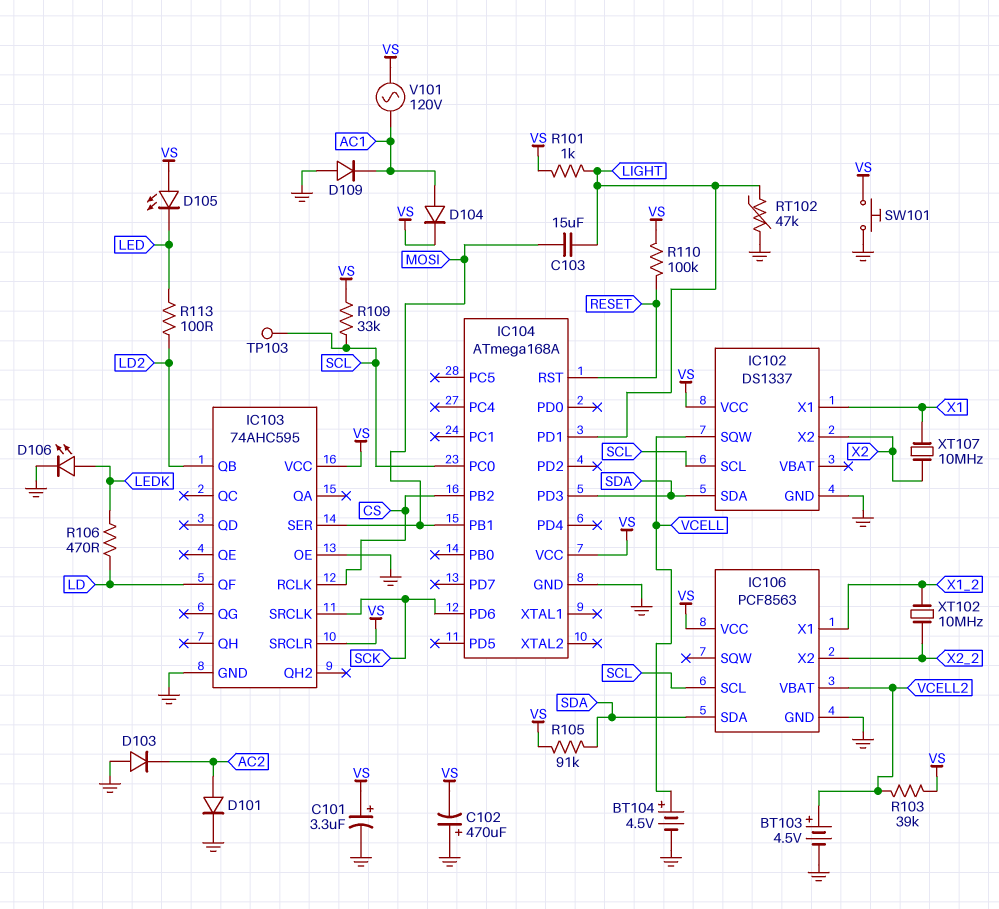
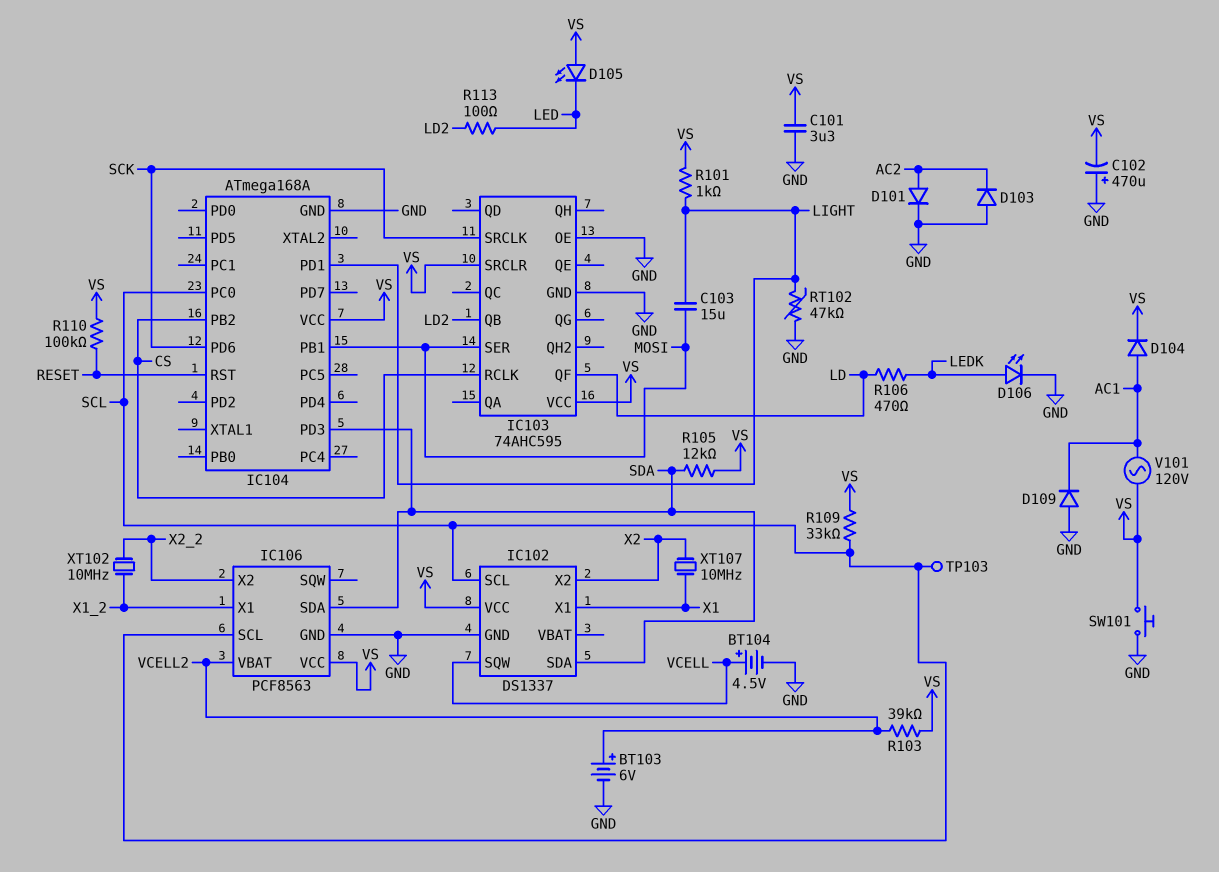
BT103: 4.5V (plus VCELL2, minus GND) -> 6V (plus VCELL2, minus GND)
C101: 3.3uF (plus VS, minus GND) -> 3.3uF (GND, VS)
R105: 91k (SDA, VS) -> 12k (SDA, VS)

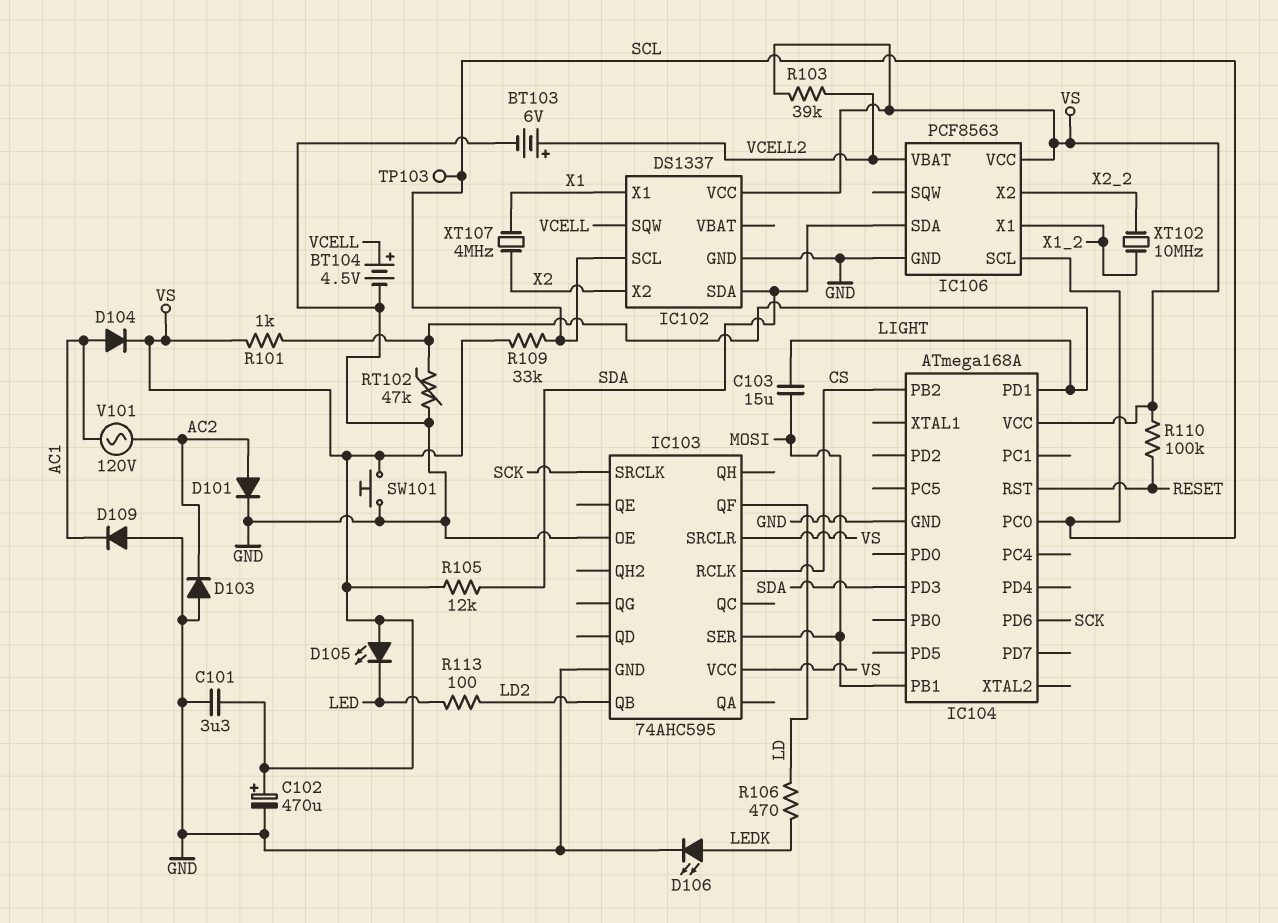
C102: 470uF (plus GND, minus VS) -> 470uF (plus VS, minus GND)
V101: AC 120V (AC1, VS) -> AC 120V (AC1, AC2)
XT107: 10MHz (X1, X2) -> 4MHz (X1, X2)

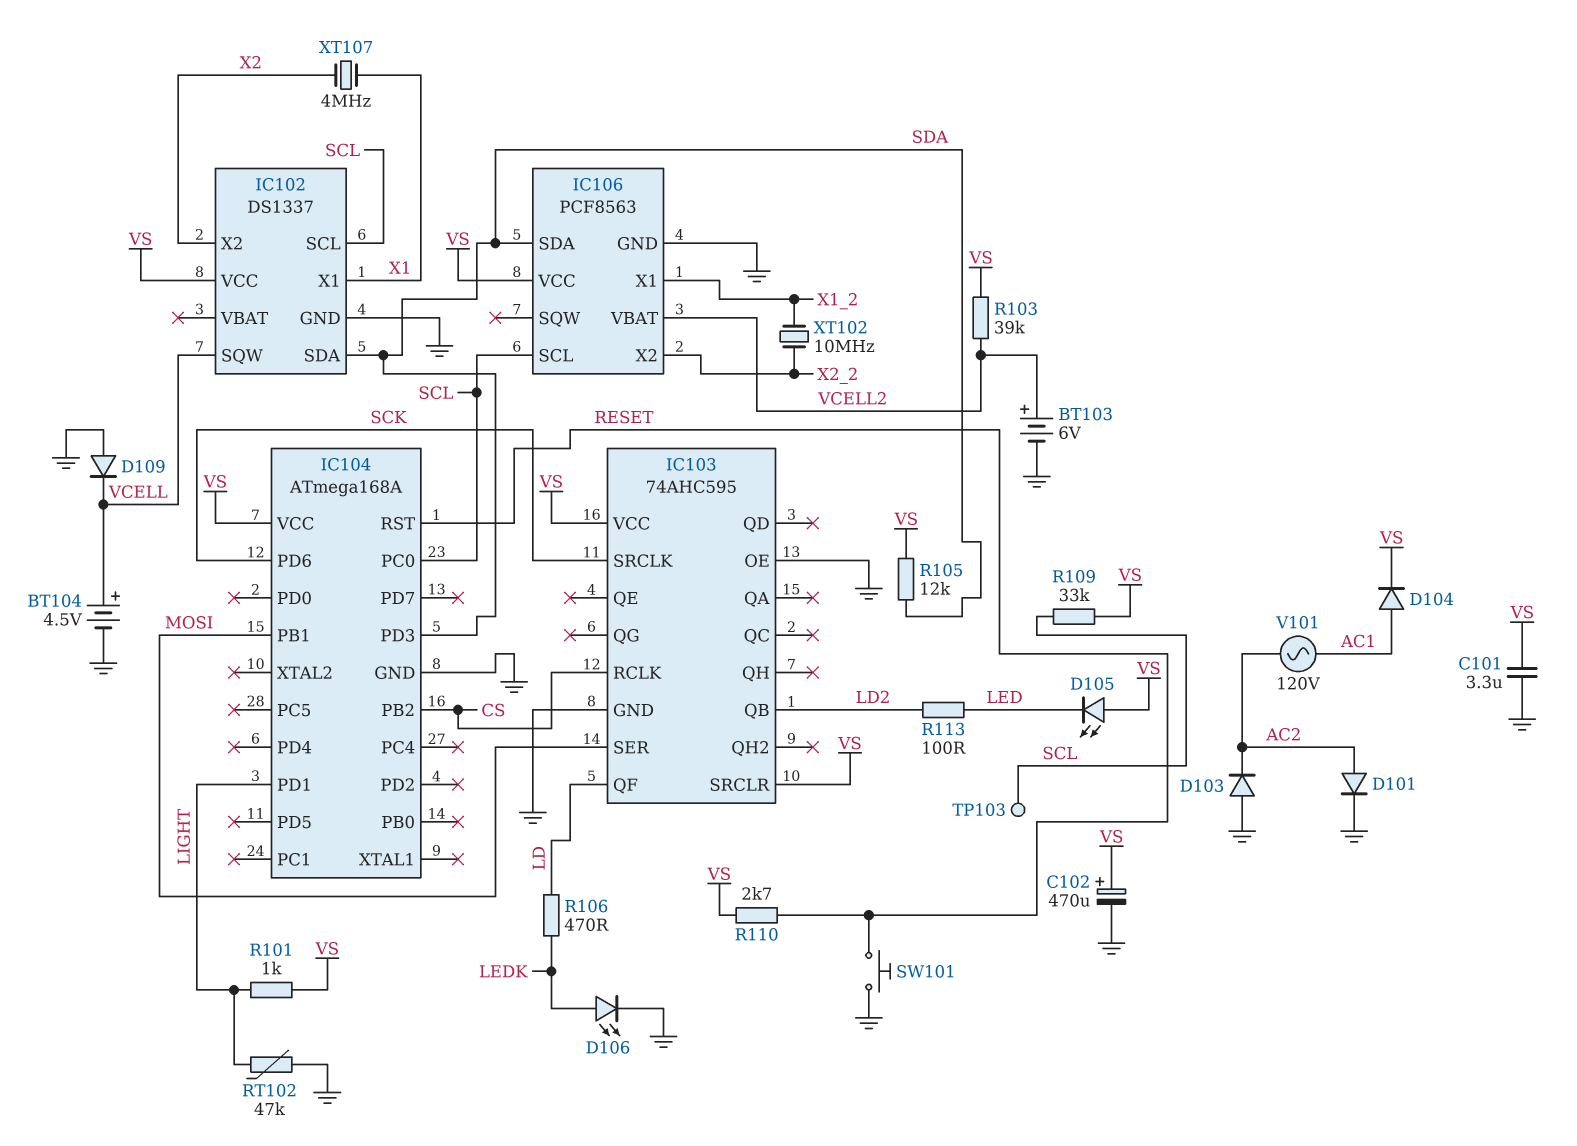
C103: 15uF (LIGHT, MOSI) -> none
D109: diode (A GND, K AC1) -> diode (A GND, K VCELL)
R110: 100k (RESET, VS) -> 2.7k (RESET, VS)
SW101: button (GND, VS) -> button (GND, RESET)

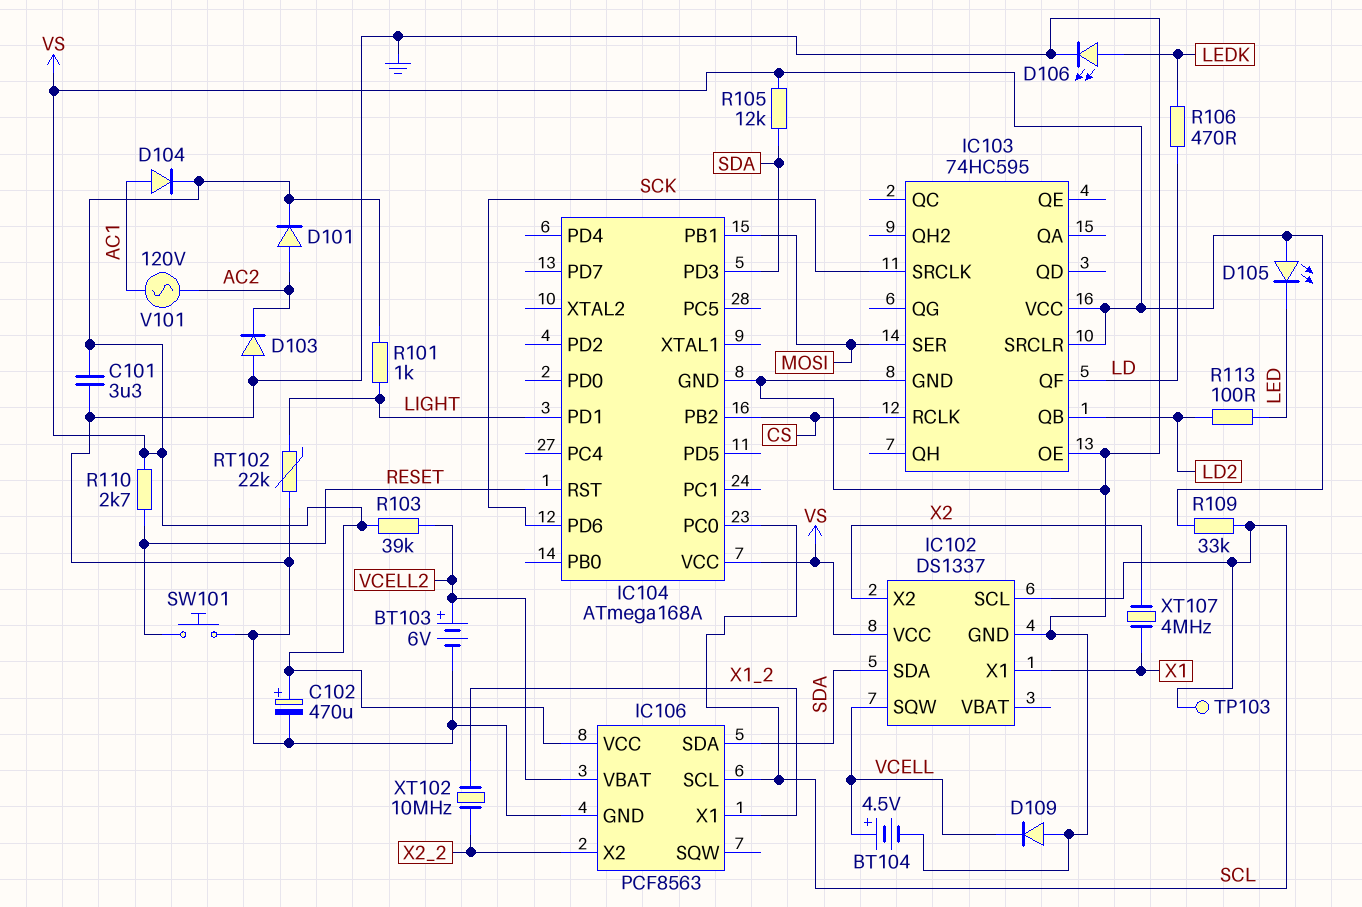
D101: diode (A AC2, K GND) -> diode (A AC2, K VS)
IC103: 74AHC595 -> 74HC595
RT102: 47k (GND, LIGHT) -> 22k (GND, LIGHT)

